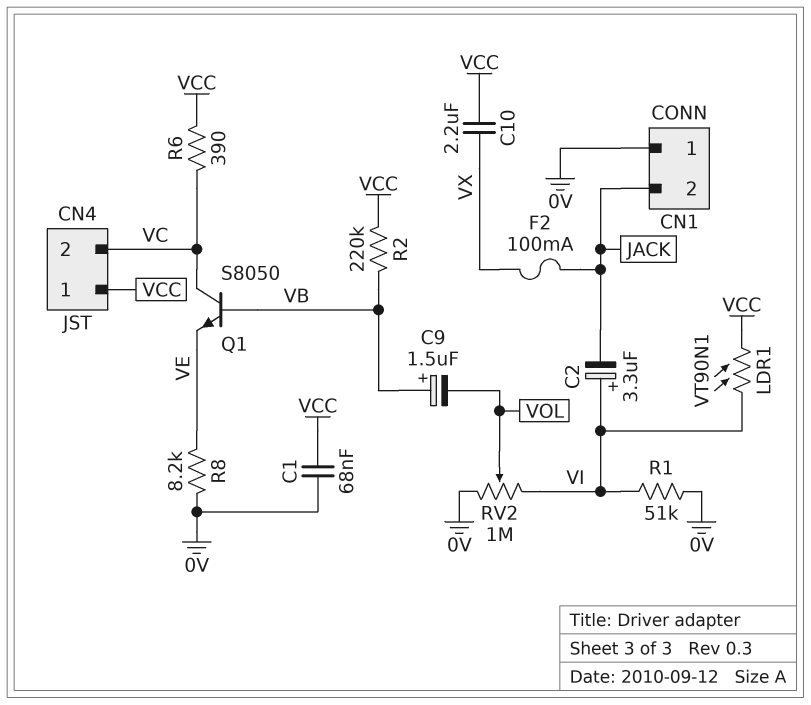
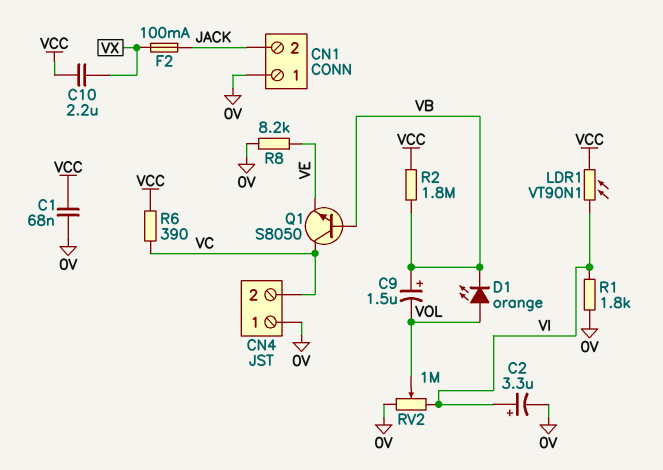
C2: 3.3uF (plus VI, minus JACK) -> 3.3uF (plus VI, minus 0V)
CN4 pin 1: VCC -> 0V
D1: none -> LED orange (A VOL, K VB)
R1: 51k (0V, VI) -> 1.8k (0V, VI)
R2: 220k (VB, VCC) -> 1.8M (VB, VCC)

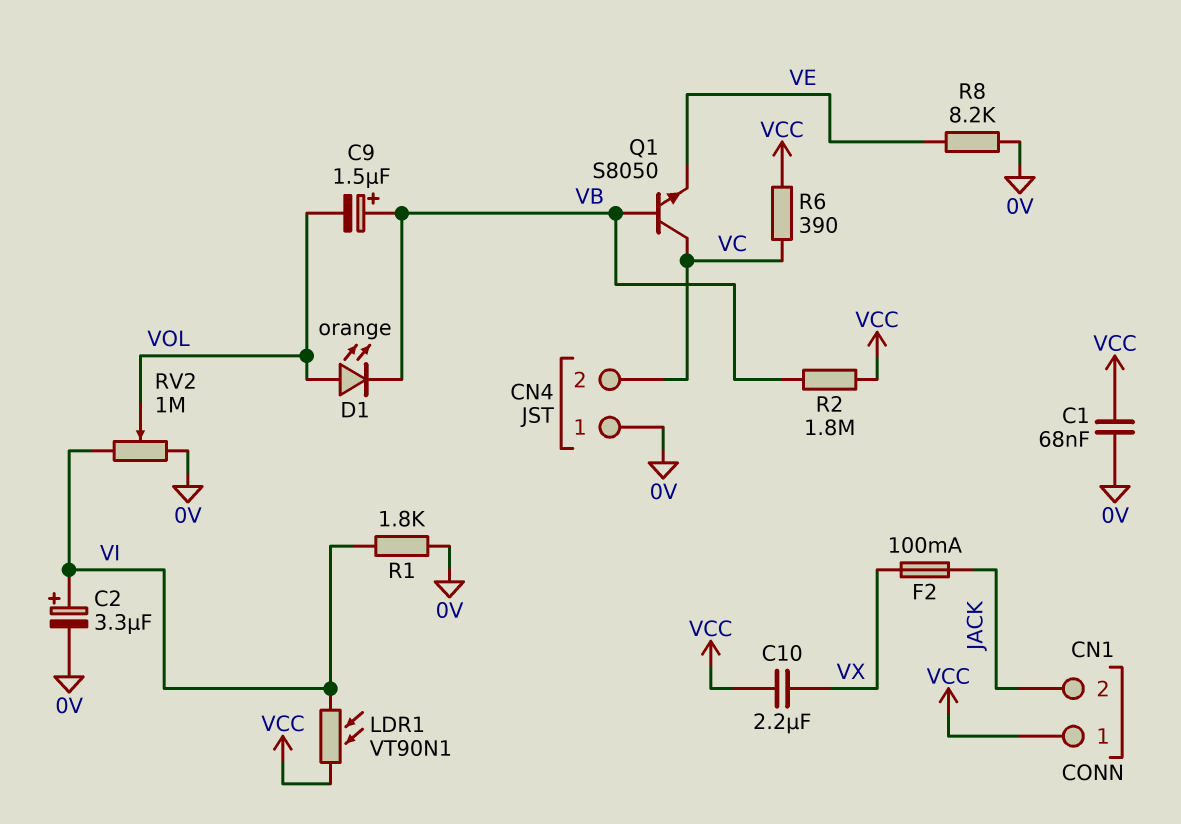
CN1 pin 1: 0V -> VCC

